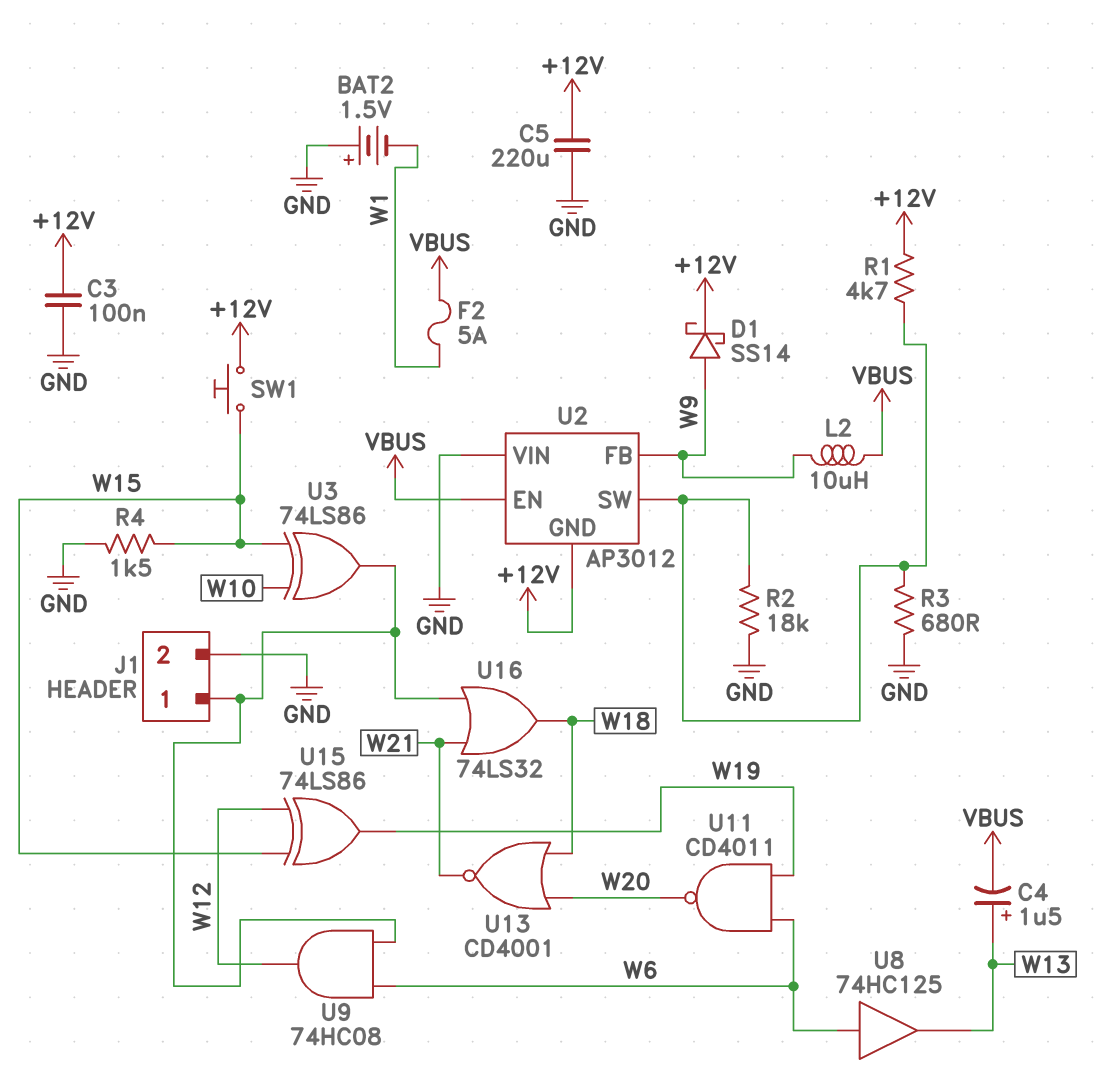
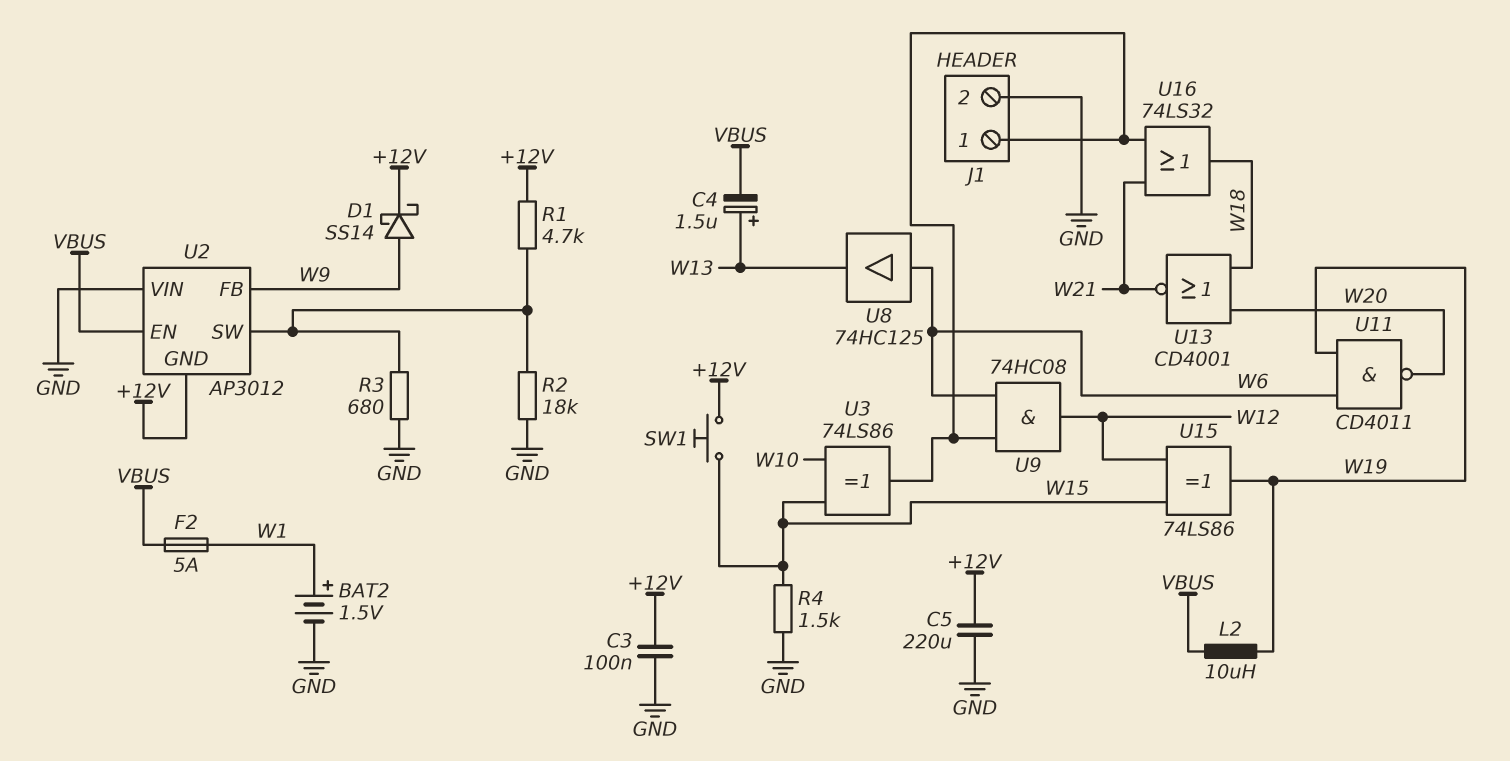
BAT2: 1.5V (plus GND, minus W1) -> 1.5V (plus W1, minus GND)
L2: 10uH (VBUS, W9) -> 10uH (VBUS, W19)

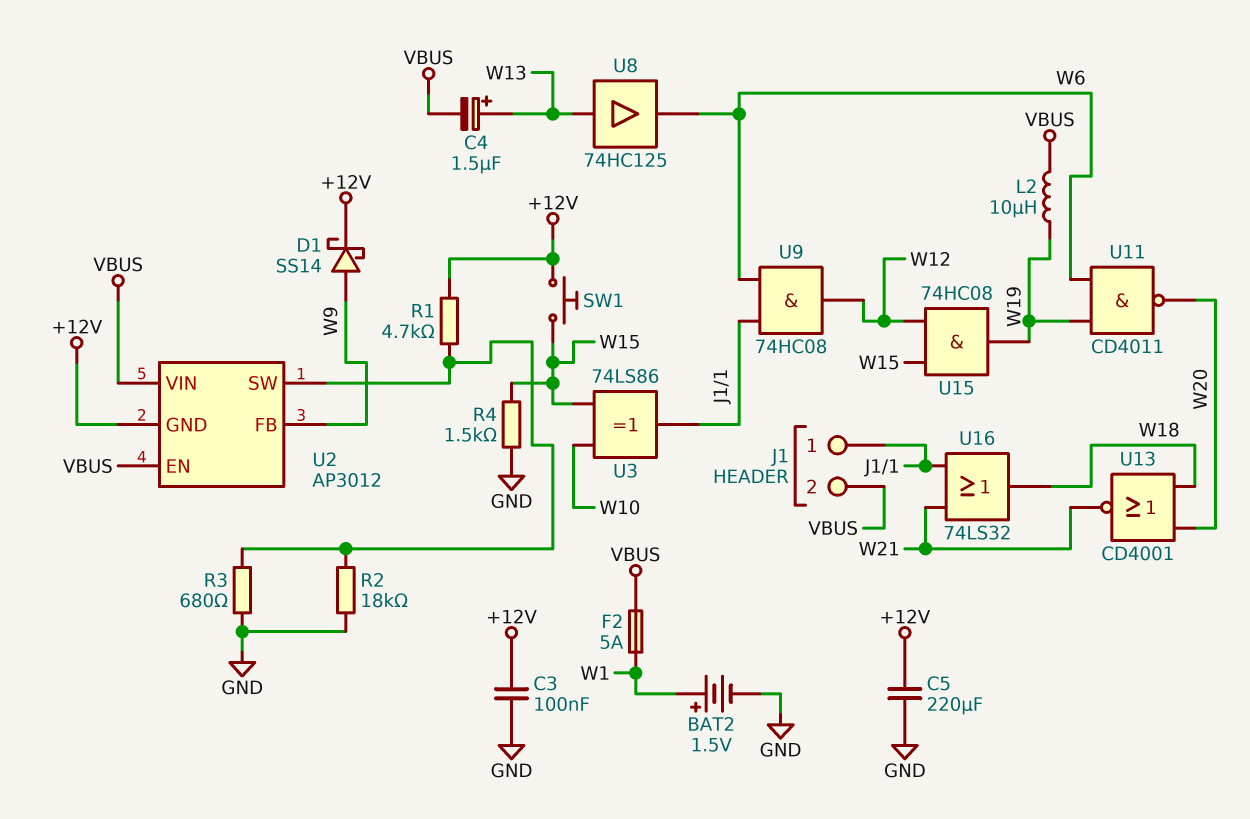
J1 pin 2: GND -> VBUS
U2 pin VIN: GND -> VBUS
U8: buffer 74HC125 (in W6, out W13) -> buffer 74HC125 (in W13, out W6)
U15: XOR 74LS86 (in W12, in W15, out W19) -> AND 74HC08 (in W12, in W15, out W19)

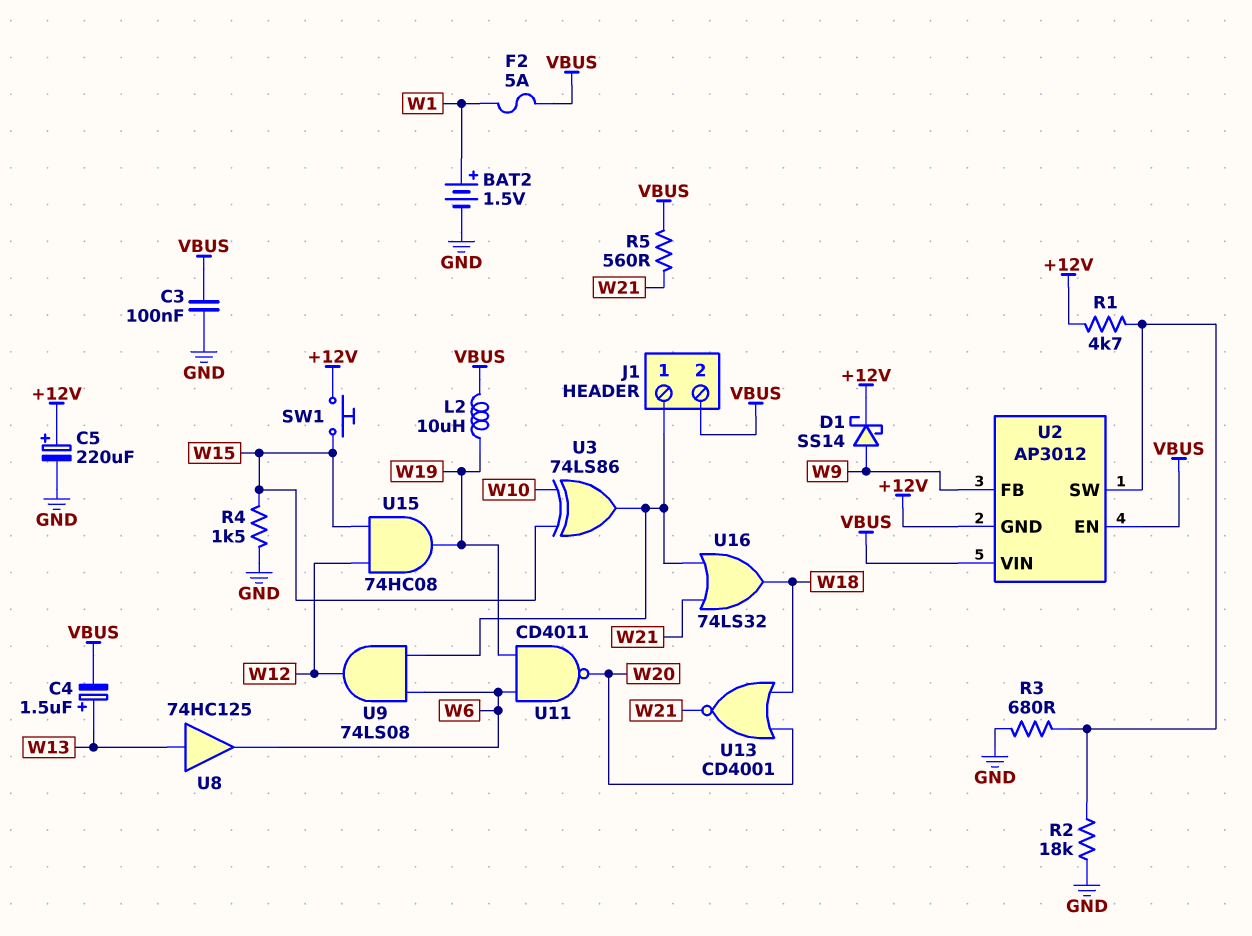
C3: 100nF (+12V, GND) -> 100nF (GND, VBUS)
C5: 220uF (+12V, GND) -> 220uF (plus +12V, minus GND)
R5: none -> 560 (VBUS, W21)
U9: AND 74HC08 (in J1/1, in W6, out W12) -> AND 74LS08 (in J1/1, in W6, out W12)

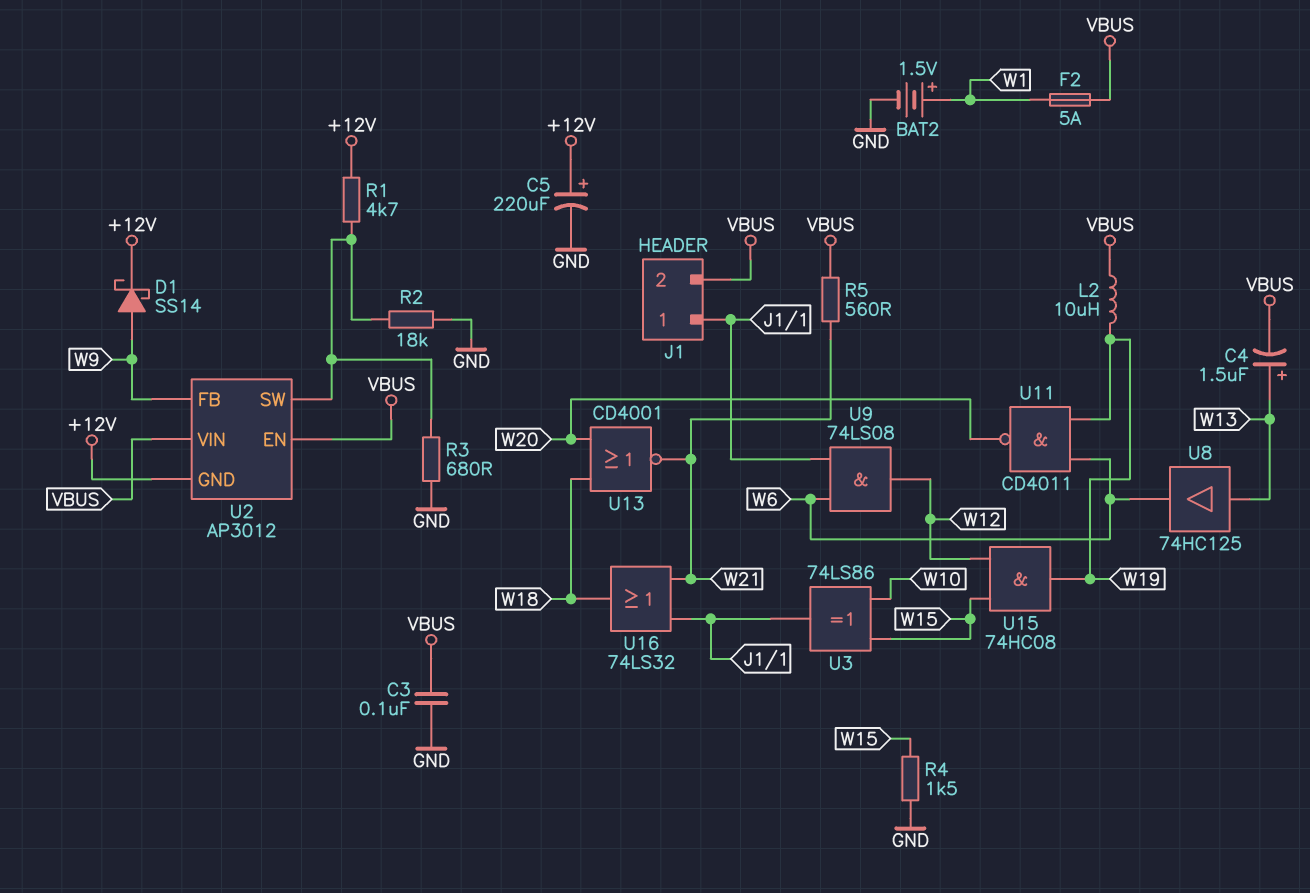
SW1: button (+12V, W15) -> none

